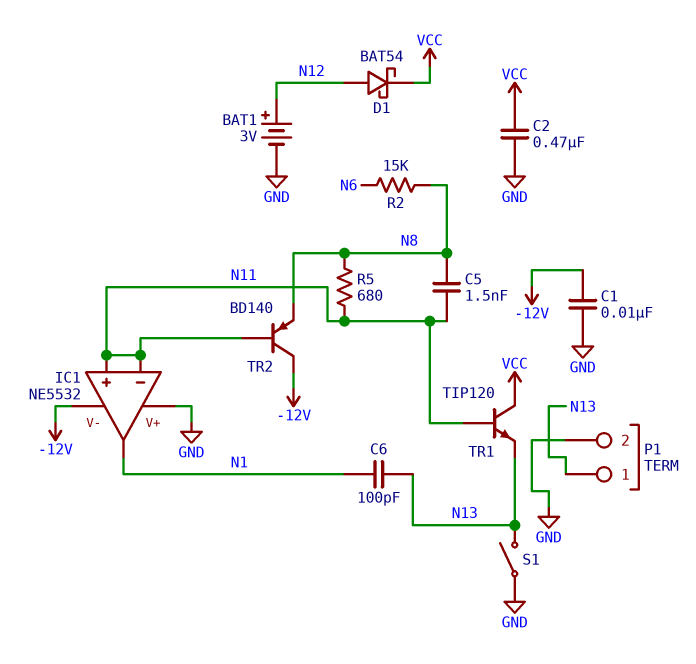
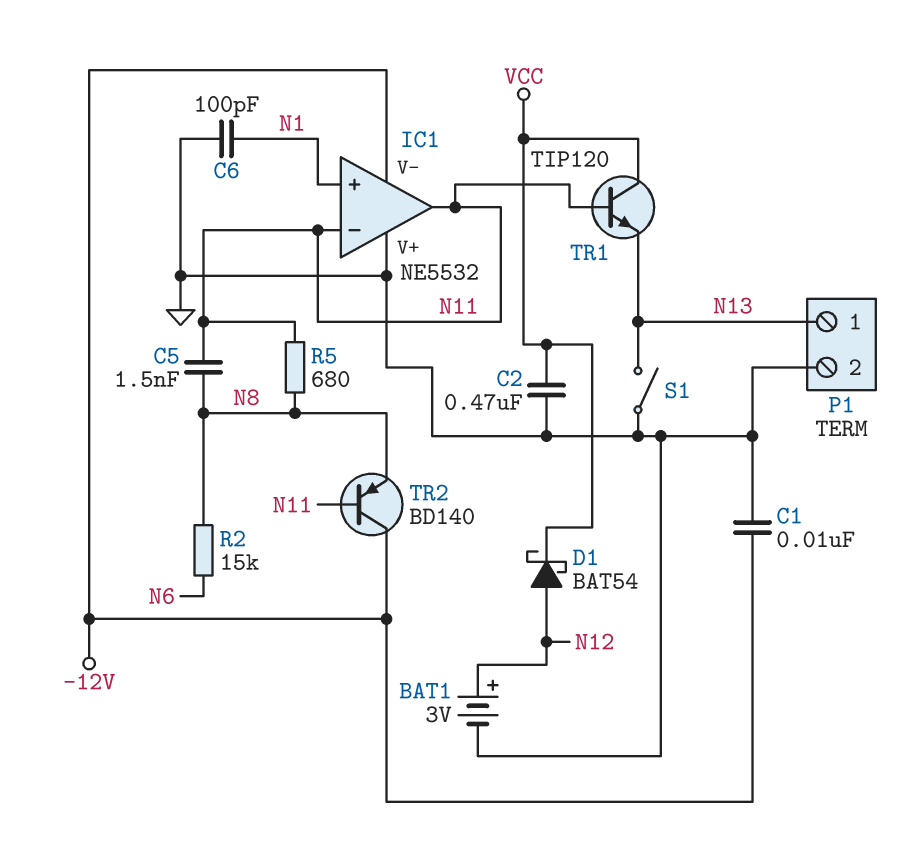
C6: 100pF (N1, N13) -> 100pF (GND, N1)
IC1 pin in+: N11 -> N1
IC1 pin out: N1 -> N11

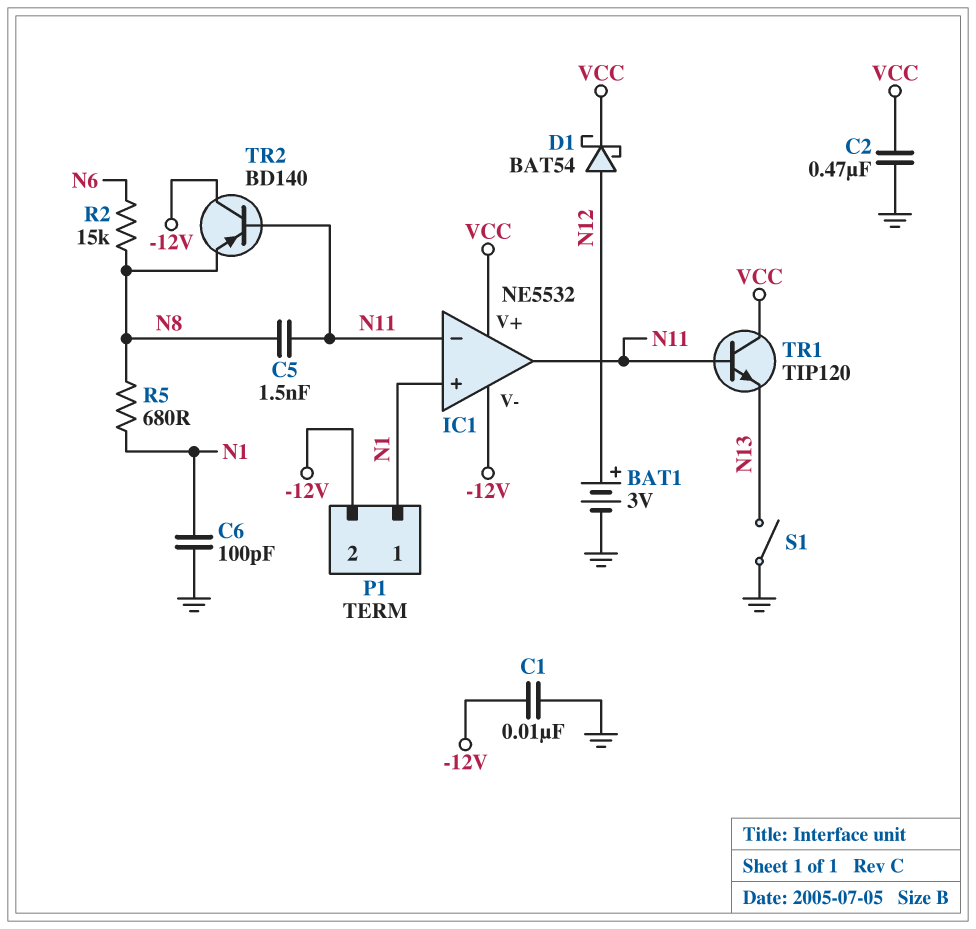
IC1 pin V+: GND -> VCC
P1 pin 1: N13 -> N1
P1 pin 2: GND -> -12V
R5: 680 (N8, N11) -> 680 (N1, N8)

